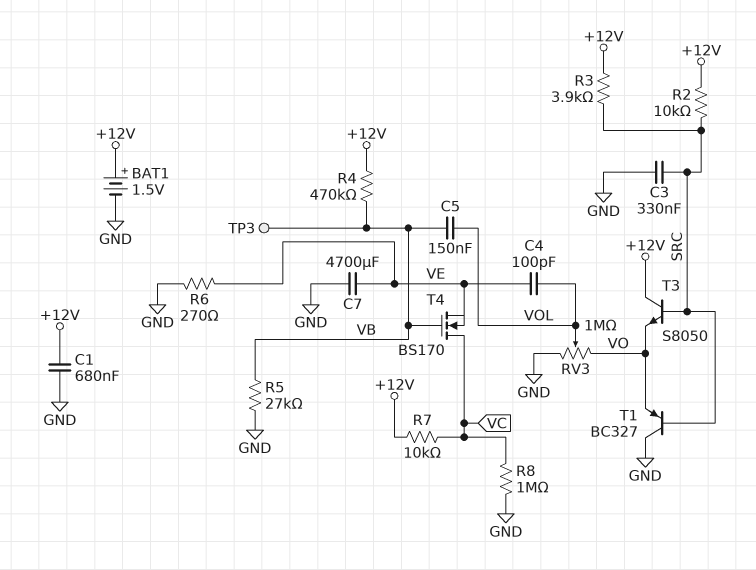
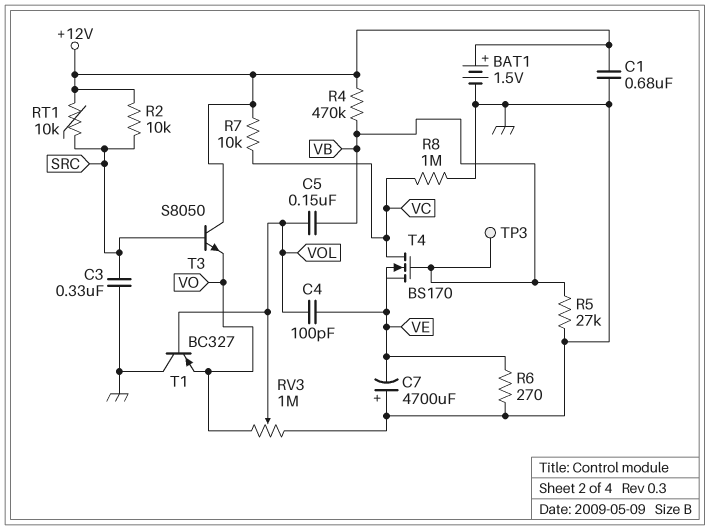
C7: 4700uF (GND, VE) -> 4700uF (plus GND, minus VE)
R3: 3.9k (+12V, SRC) -> none
RT1: none -> 10k (+12V, SRC)
T1: PNP BC327 (B SRC, C GND, E VO) -> PNP BC327 (B VOL, C GND, E VO)

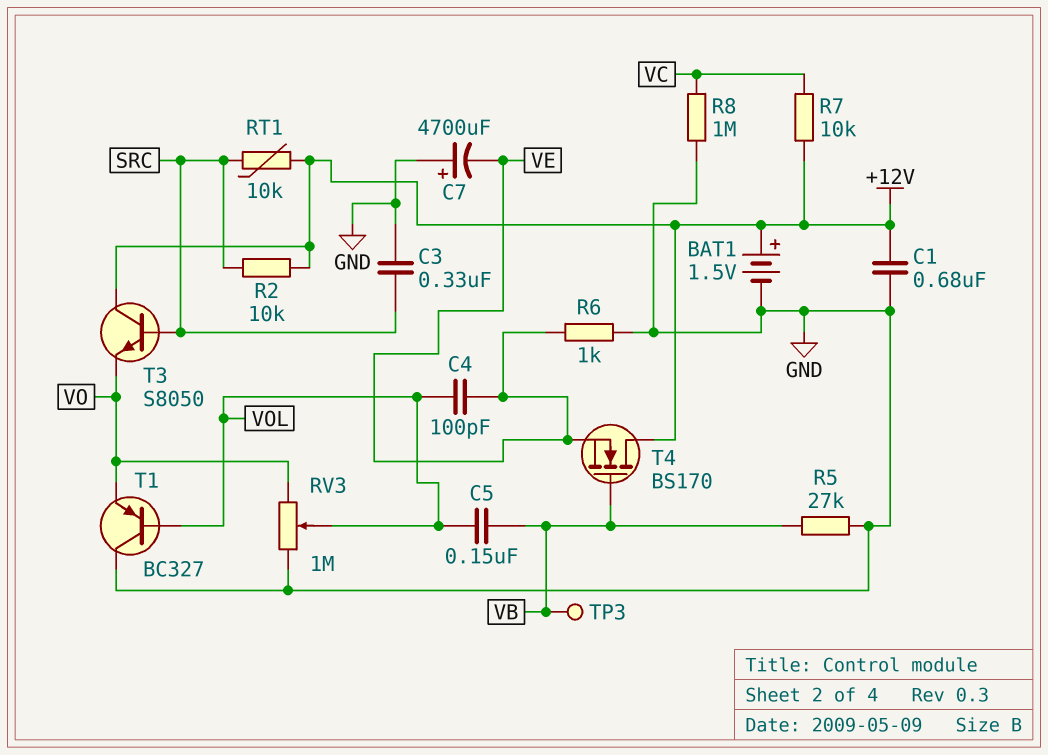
R4: 470k (+12V, VB) -> none
R6: 270 (GND, VE) -> 1k (GND, VE)
T4: NMOS BS170 (G VB, D VC, S VE) -> NMOS BS170 (G VB, D +12V, S VE)

